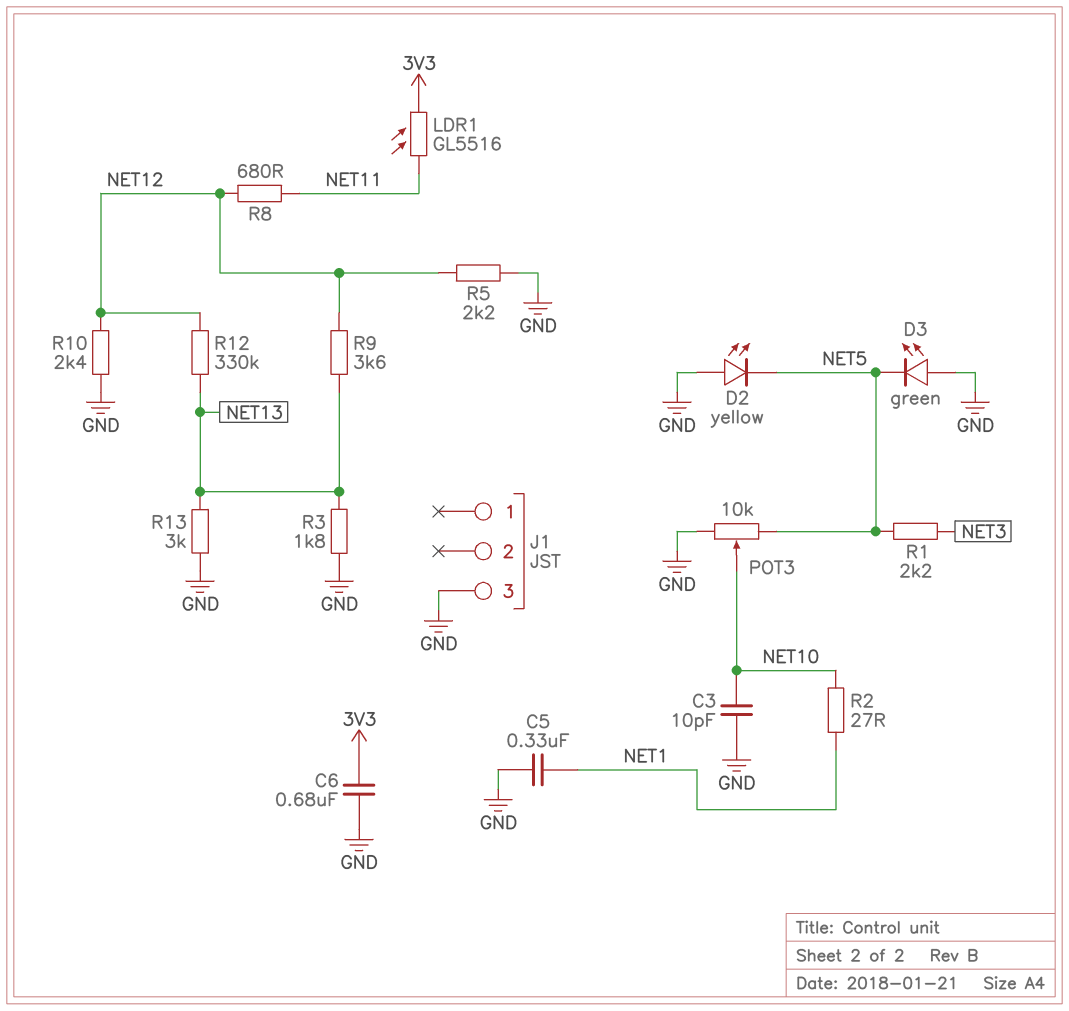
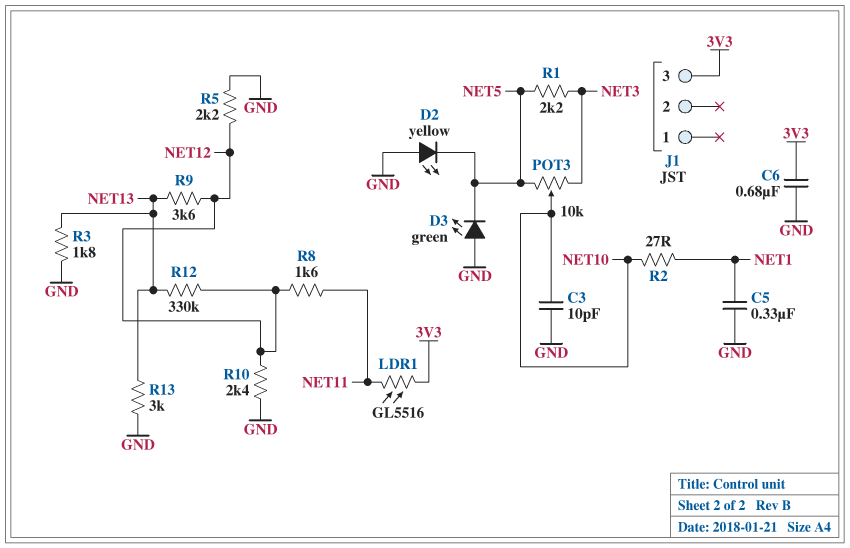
J1 pin 3: GND -> 3V3
POT3: 10k (GND, NET5, wiper NET10) -> 10k (NET3, NET5, wiper NET10)
R8: 680 (NET11, NET12) -> 1.6k (NET11, NET12)

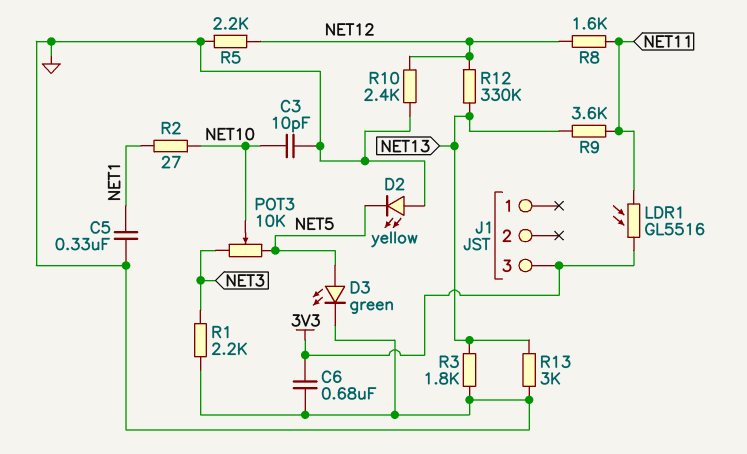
D3: LED green (A GND, K NET5) -> LED green (A NET5, K GND)
R1: 2.2k (NET3, NET5) -> 2.2k (GND, NET3)
R9: 3.6k (NET12, NET13) -> 3.6k (NET11, NET13)

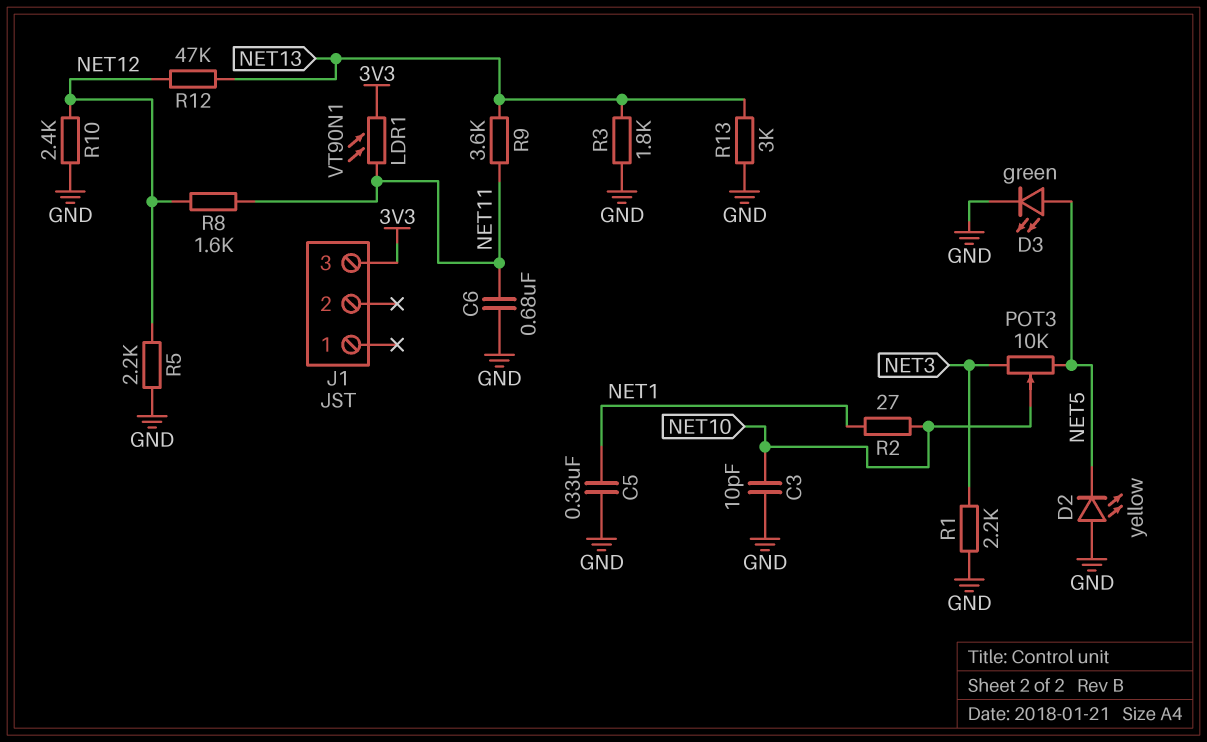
C6: 680nF (3V3, GND) -> 680nF (GND, NET11)
LDR1: GL5516 (3V3, NET11) -> VT90N1 (3V3, NET11)
R12: 330k (NET12, NET13) -> 47k (NET12, NET13)

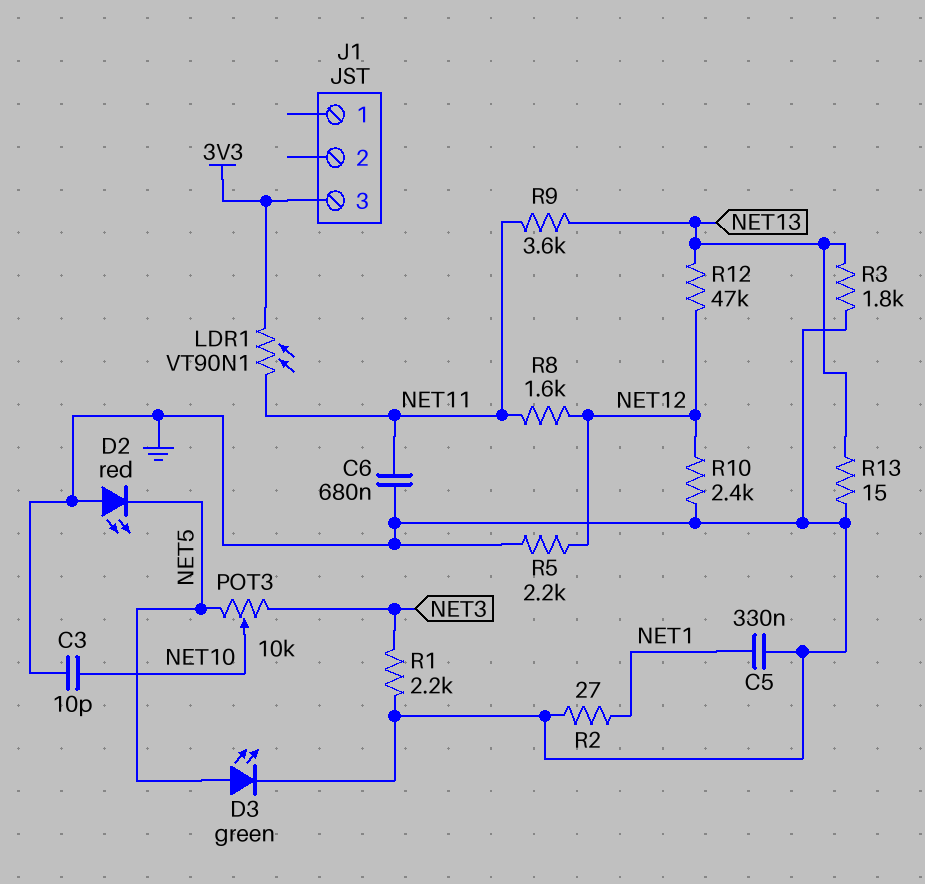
D2: LED yellow (A GND, K NET5) -> LED red (A GND, K NET5)
R2: 27 (NET1, NET10) -> 27 (GND, NET1)
R13: 3k (GND, NET13) -> 15 (GND, NET13)

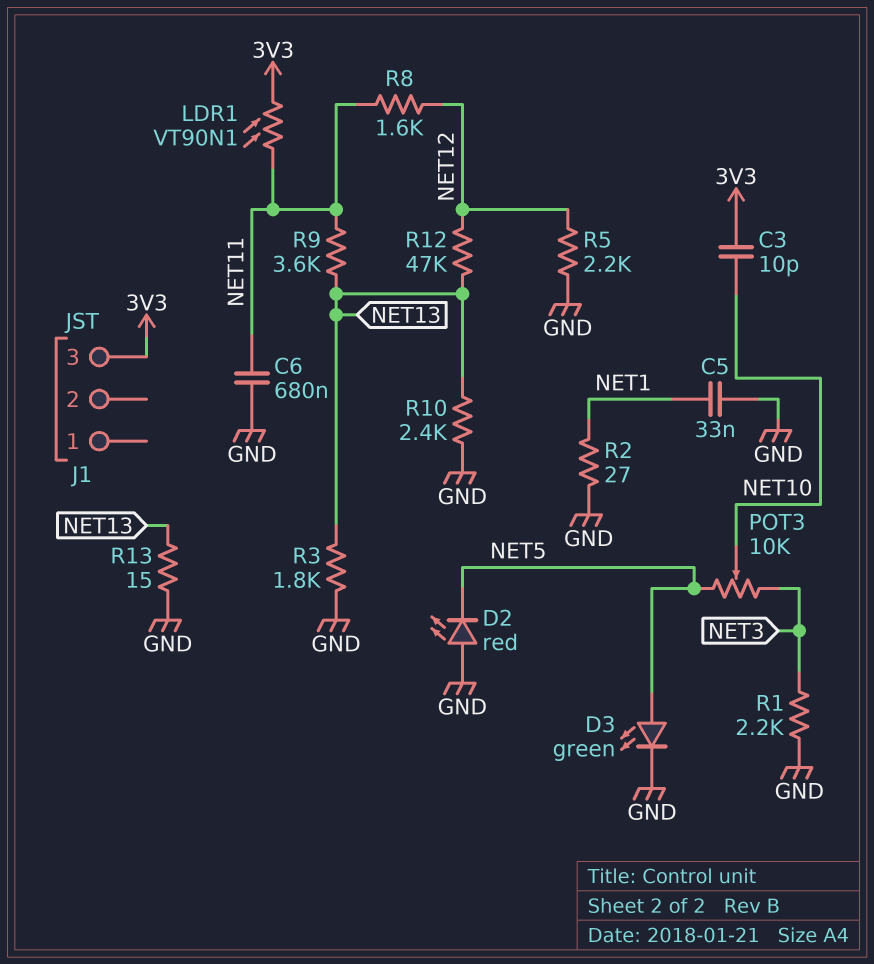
C3: 10pF (GND, NET10) -> 10pF (3V3, NET10)
C5: 330nF (GND, NET1) -> 33nF (GND, NET1)
R10: 2.4k (GND, NET12) -> 2.4k (GND, NET13)

